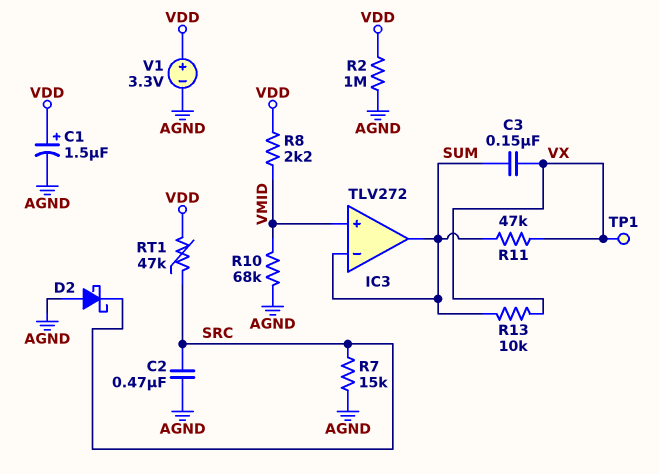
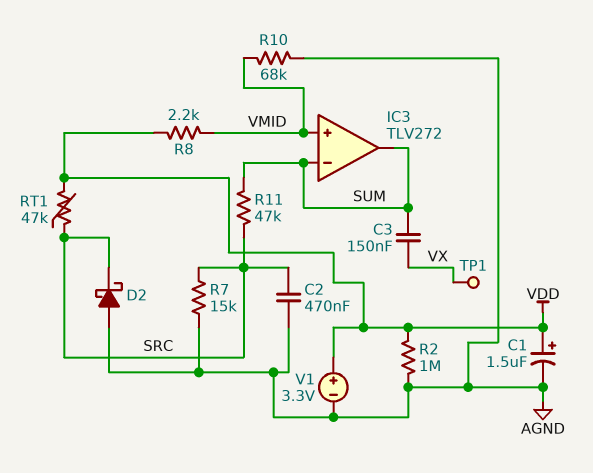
R11: 47k (SUM, VX) -> 47k (SRC, SUM)
R13: 10k (SUM, VX) -> none

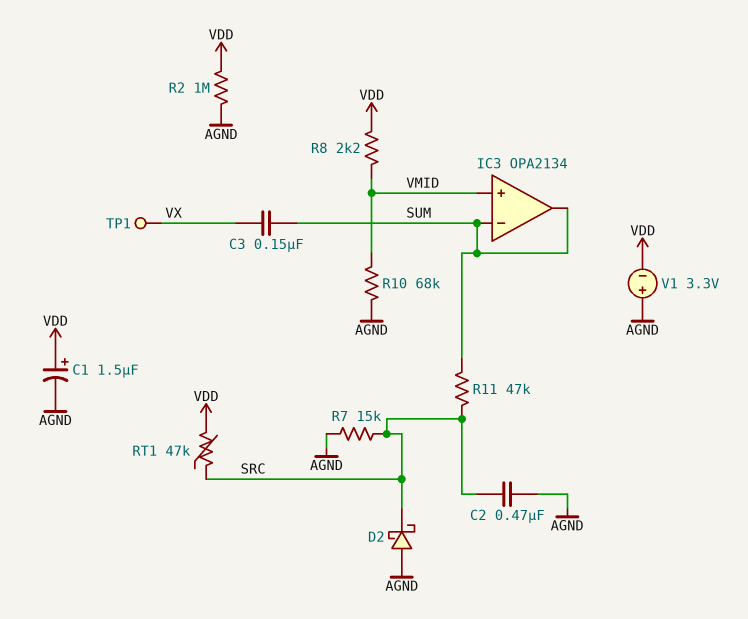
IC3: TLV272 -> OPA2134
V1: 3.3V (plus VDD, minus AGND) -> 3.3V (plus AGND, minus VDD)

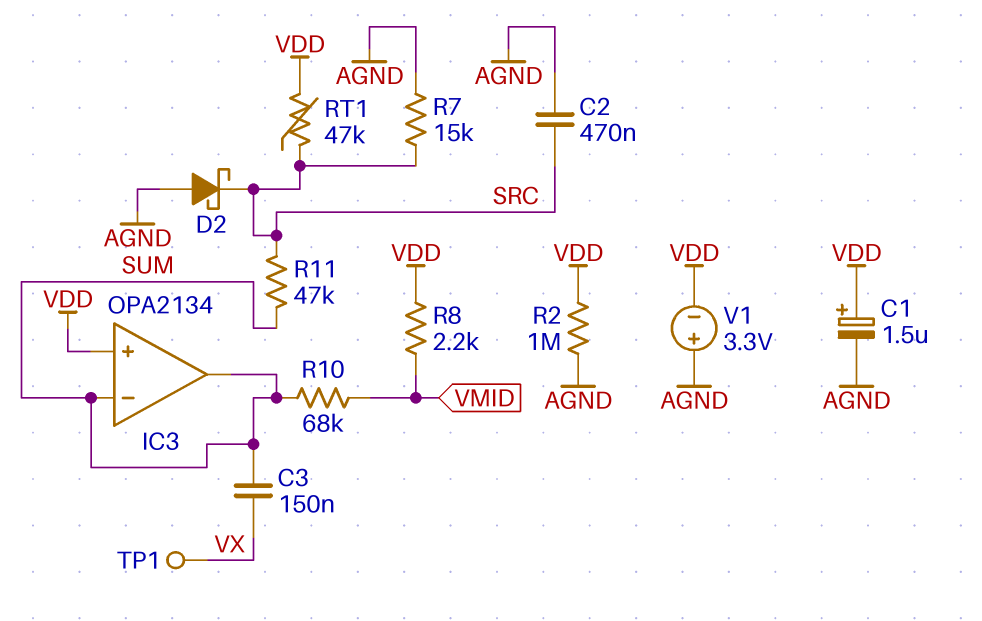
IC3 pin in+: VMID -> VDD
R10: 68k (AGND, VMID) -> 68k (SUM, VMID)

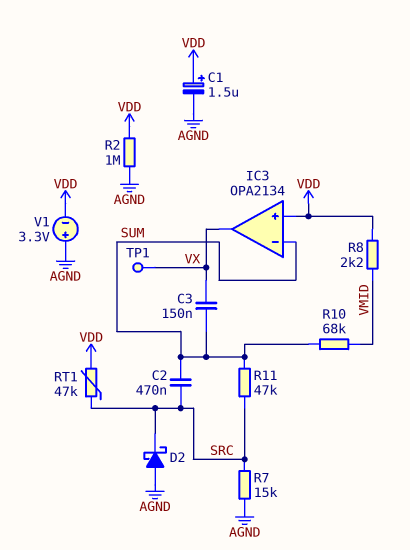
C2: 470nF (AGND, SRC) -> 470nF (SRC, SUM)
IC3 pin out: SUM -> VX

